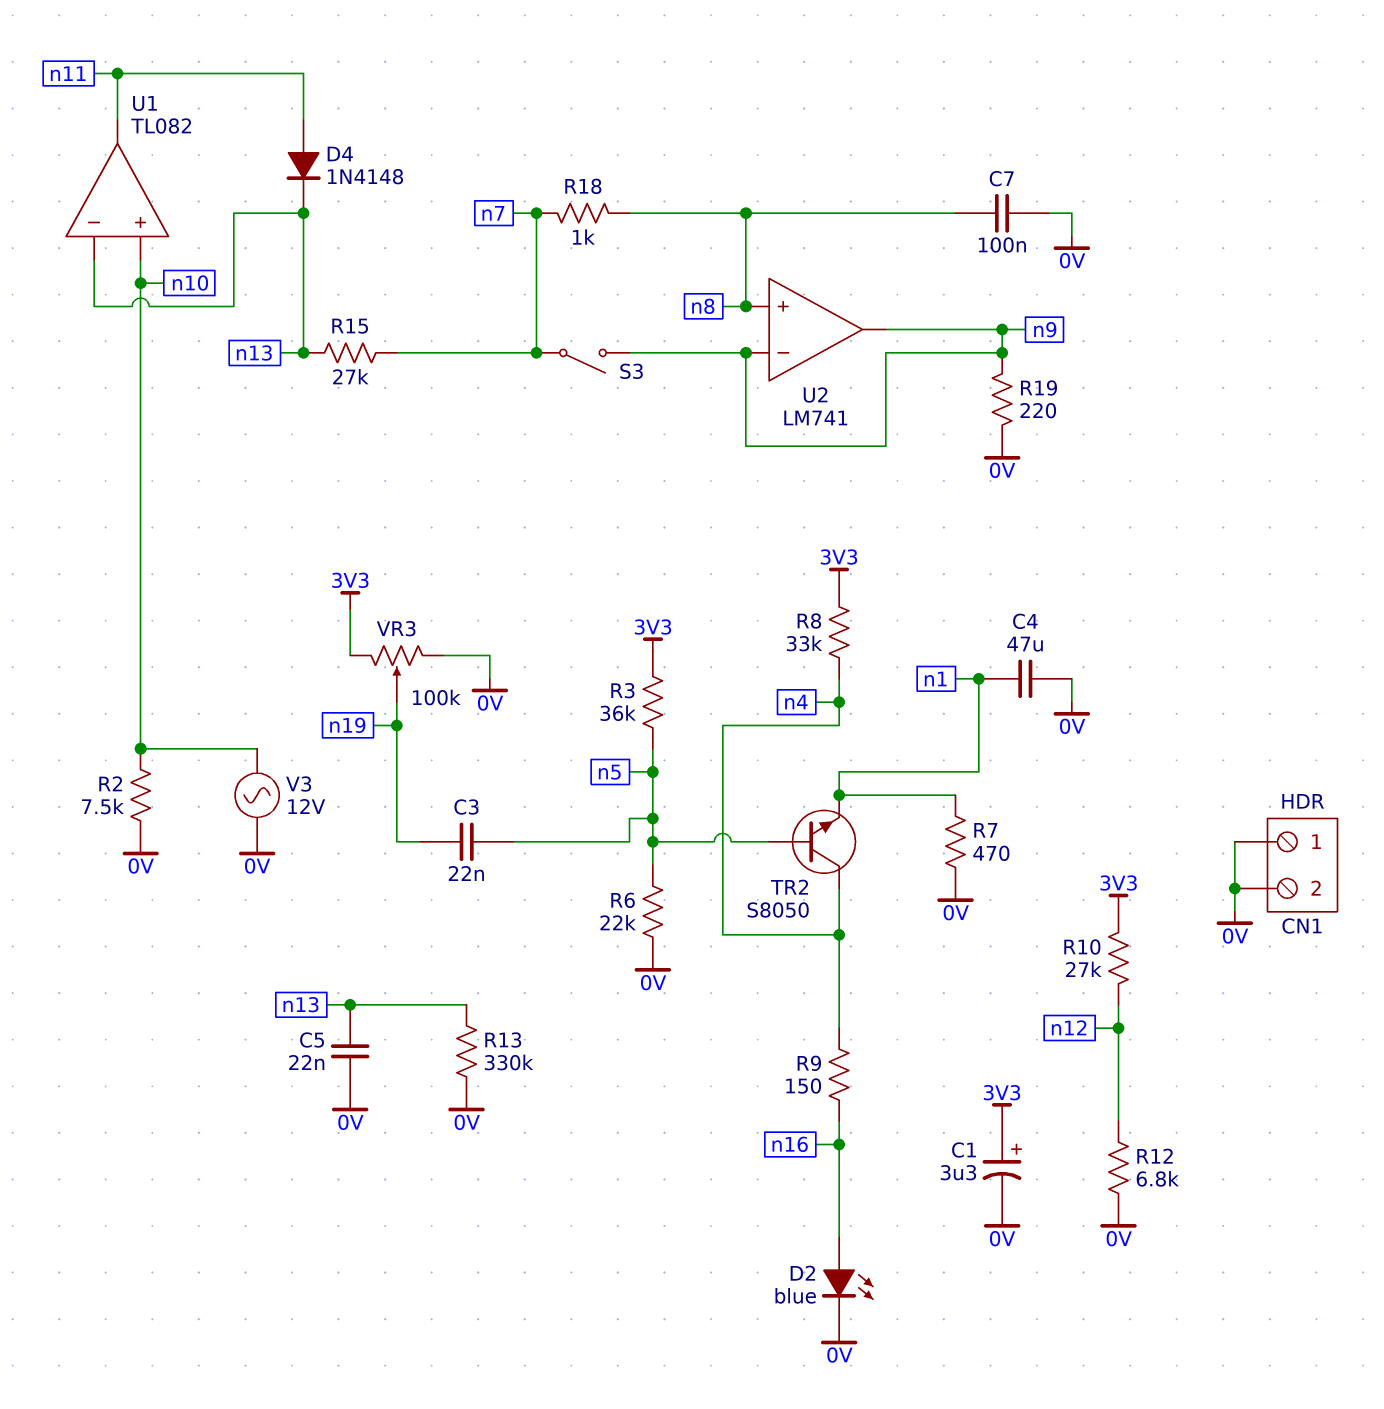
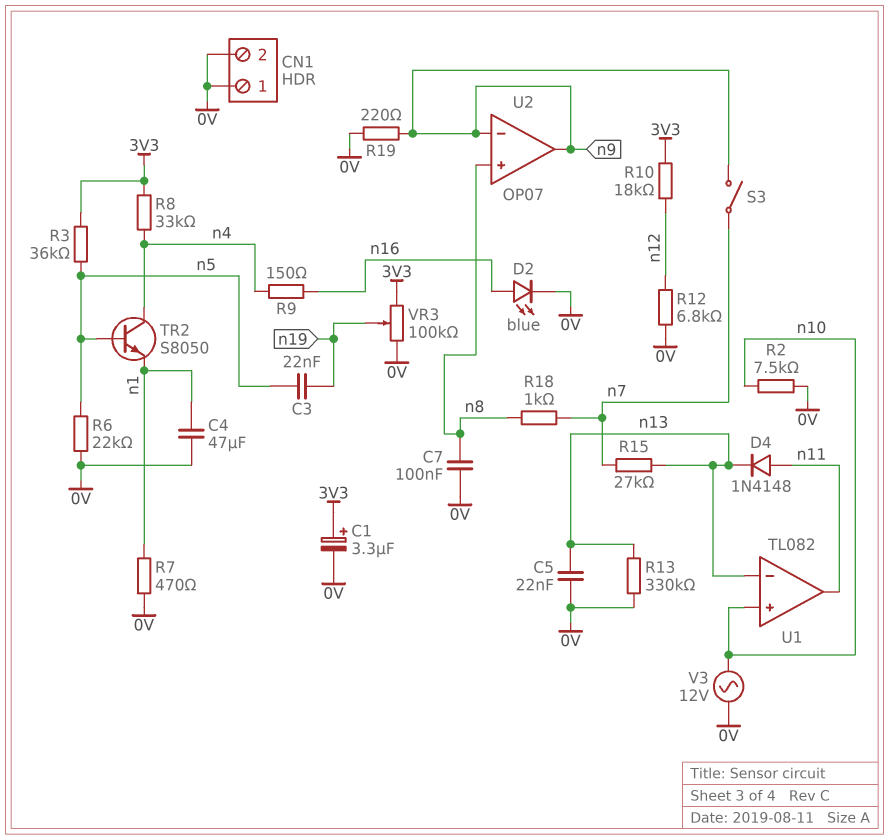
R10: 27k (3V3, n12) -> 18k (3V3, n12)
U2: LM741 -> OP07

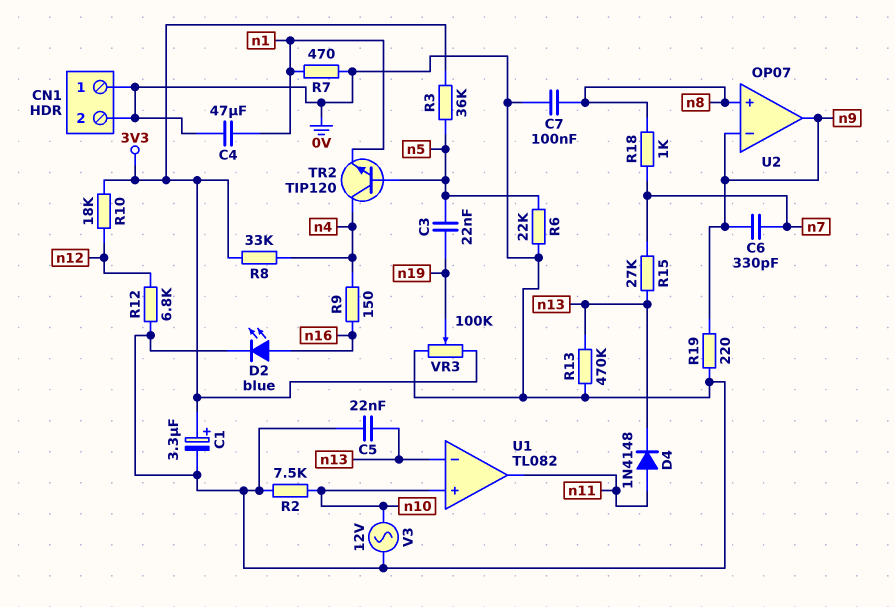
C6: none -> 330pF (n7, n9)
R13: 330k (0V, n13) -> 470k (0V, n13)
S3: switch (n7, n9) -> none
TR2: NPN S8050 (B n5, C n4, E n1) -> NPN TIP120 (B n5, C n4, E n1)

